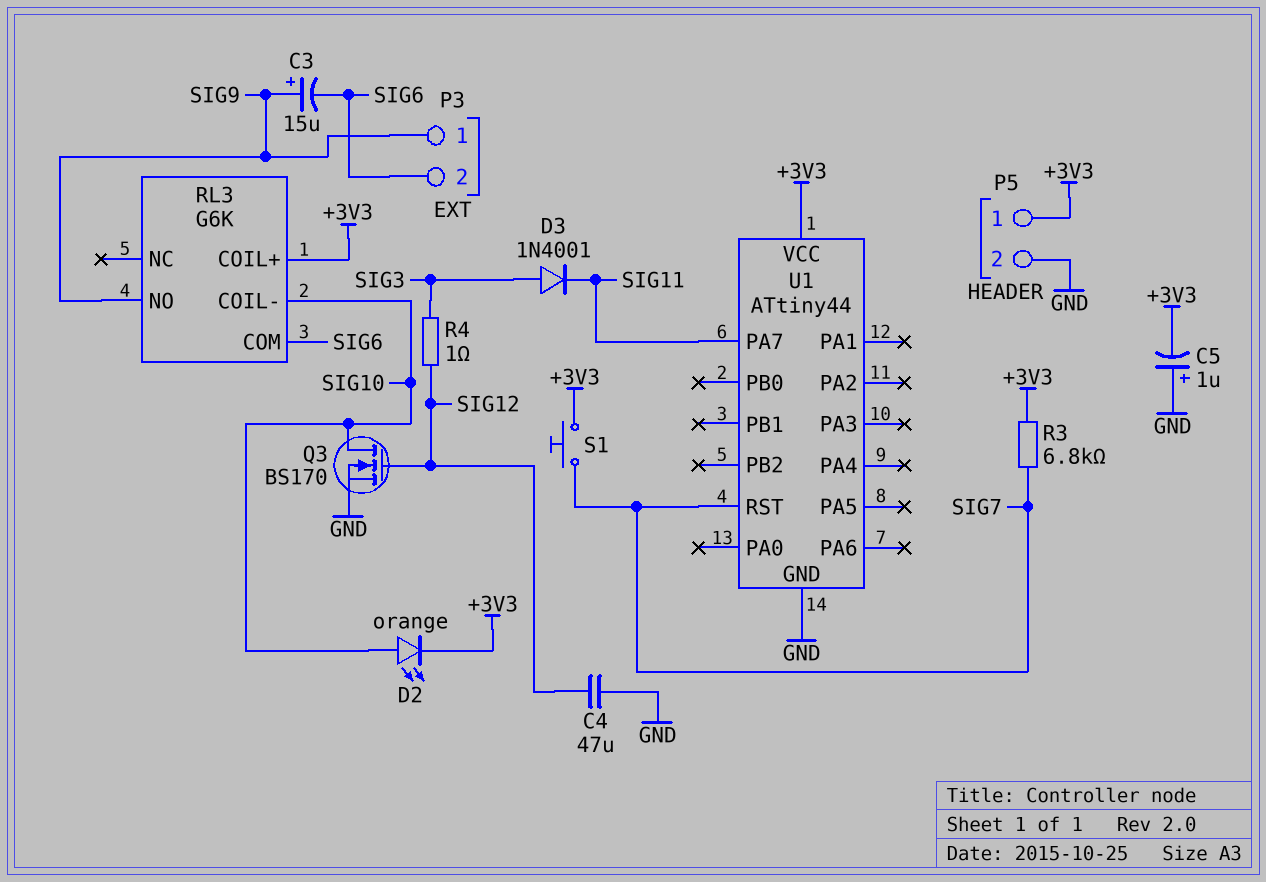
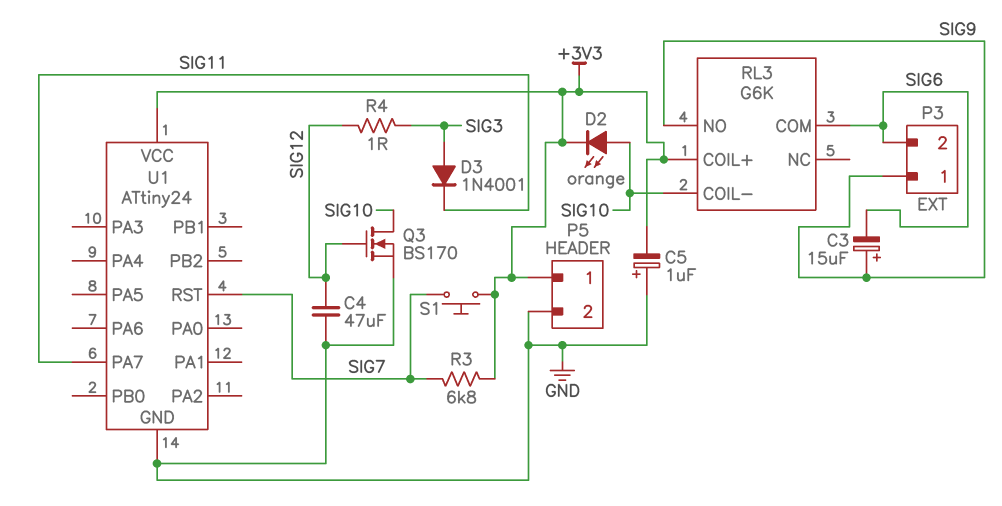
U1: ATtiny44 -> ATtiny24

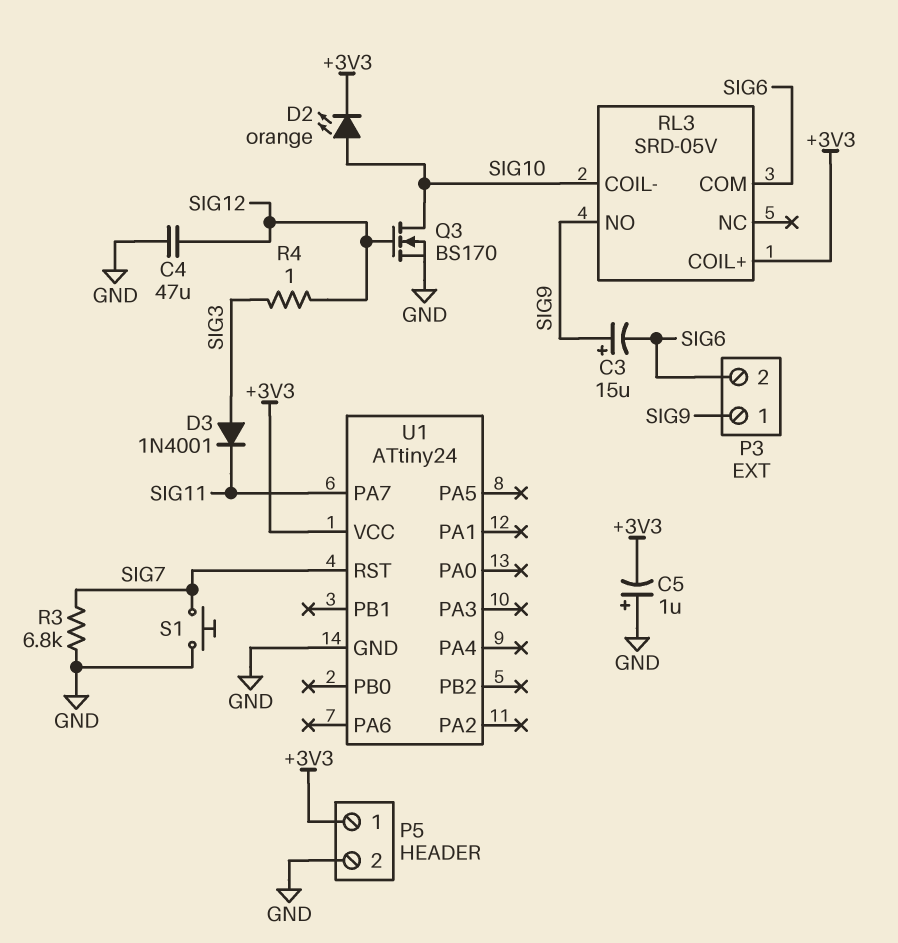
R3: 6.8k (+3V3, SIG7) -> 6.8k (GND, SIG7)
RL3: G6K -> SRD-05V
S1: button (+3V3, SIG7) -> button (GND, SIG7)

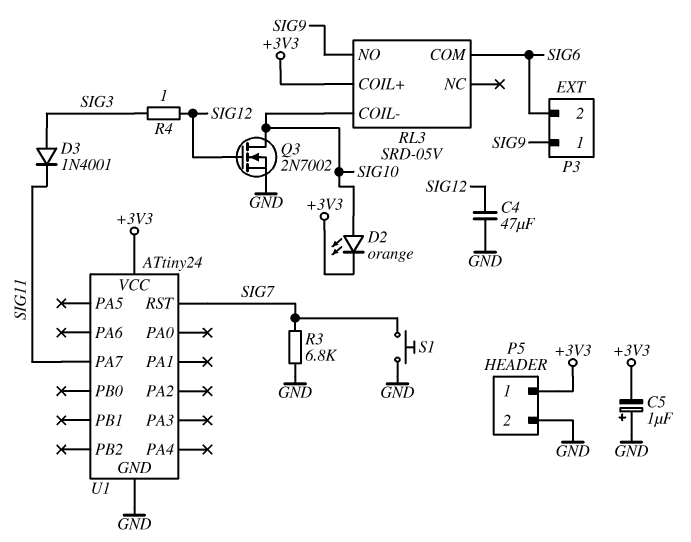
C3: 15uF (plus SIG9, minus SIG6) -> none
Q3: NMOS BS170 (G SIG12, D SIG10, S GND) -> NMOS 2N7002 (G SIG12, D SIG10, S GND)

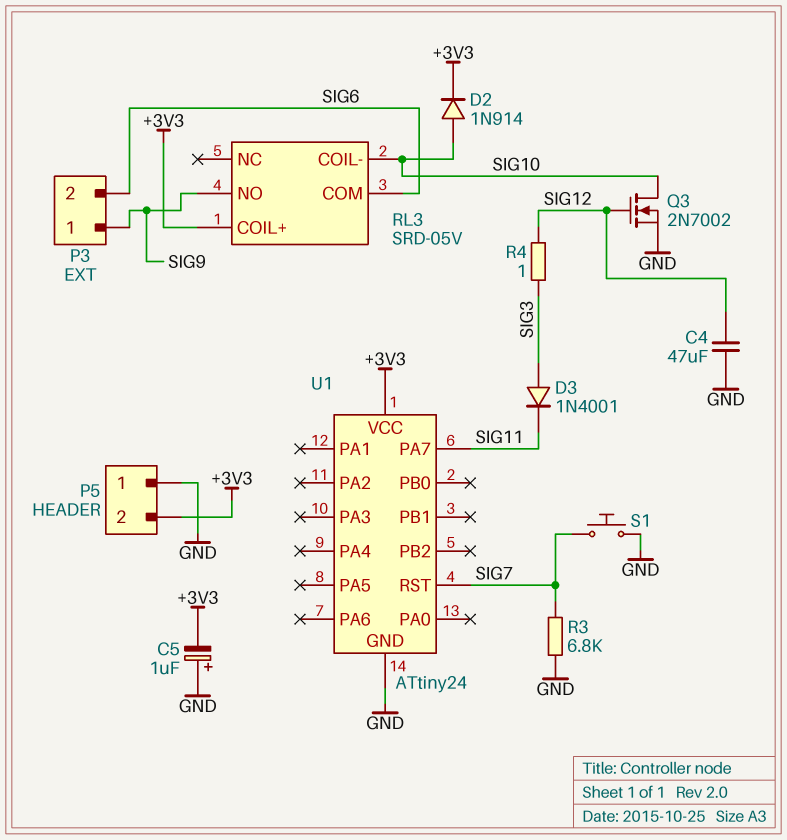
D2: LED orange (A SIG10, K +3V3) -> diode 1N914 (A SIG10, K +3V3)
P5 pin 1: +3V3 -> GND
P5 pin 2: GND -> +3V3

